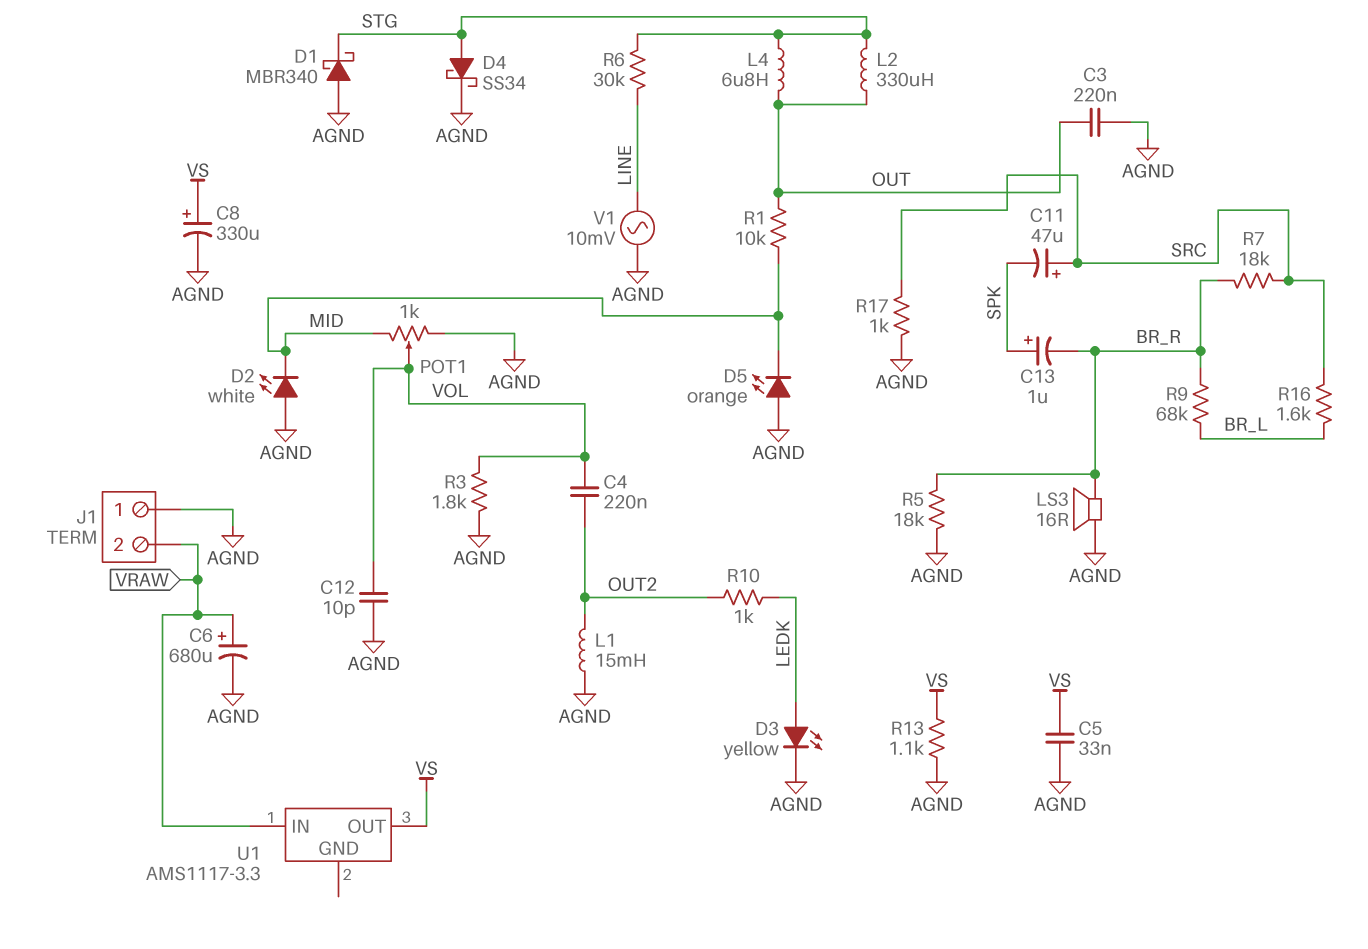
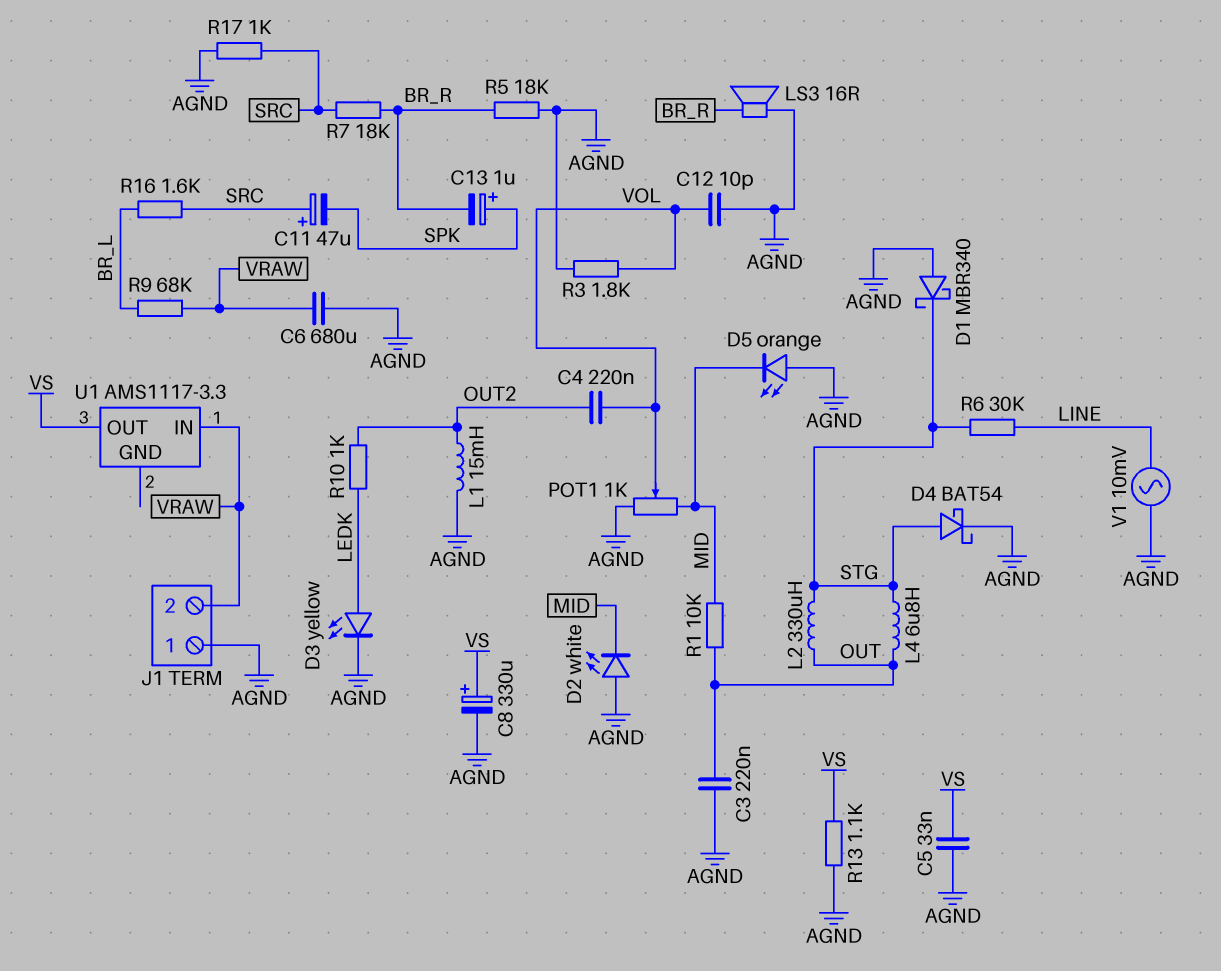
C6: 680uF (plus VRAW, minus AGND) -> 680uF (AGND, VRAW)
D4: schottky SS34 (A STG, K AGND) -> schottky BAT54 (A STG, K AGND)
R9: 68k (BR_L, BR_R) -> 68k (BR_L, VRAW)

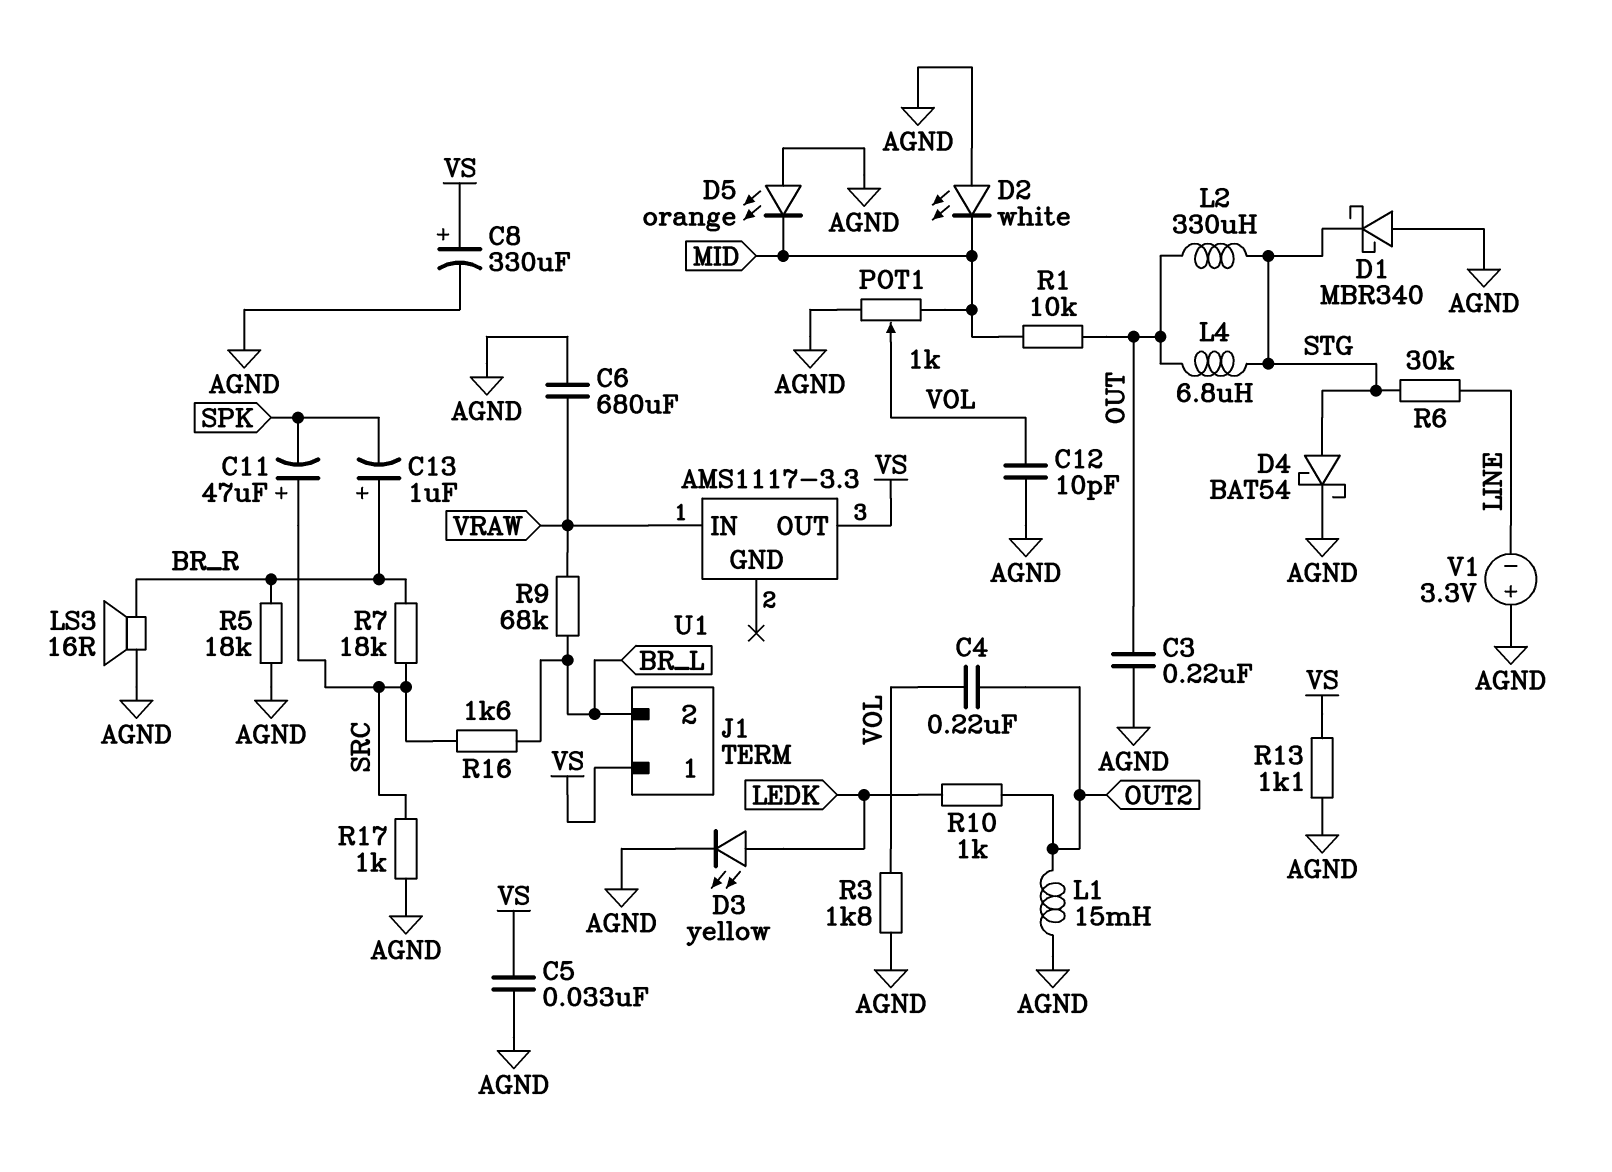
C13: 1uF (plus SPK, minus BR_R) -> 1uF (plus BR_R, minus SPK)
J1 pin 1: AGND -> VS
J1 pin 2: VRAW -> BR_L
V1: AC 10mV (AGND, LINE) -> 3.3V (plus AGND, minus LINE)

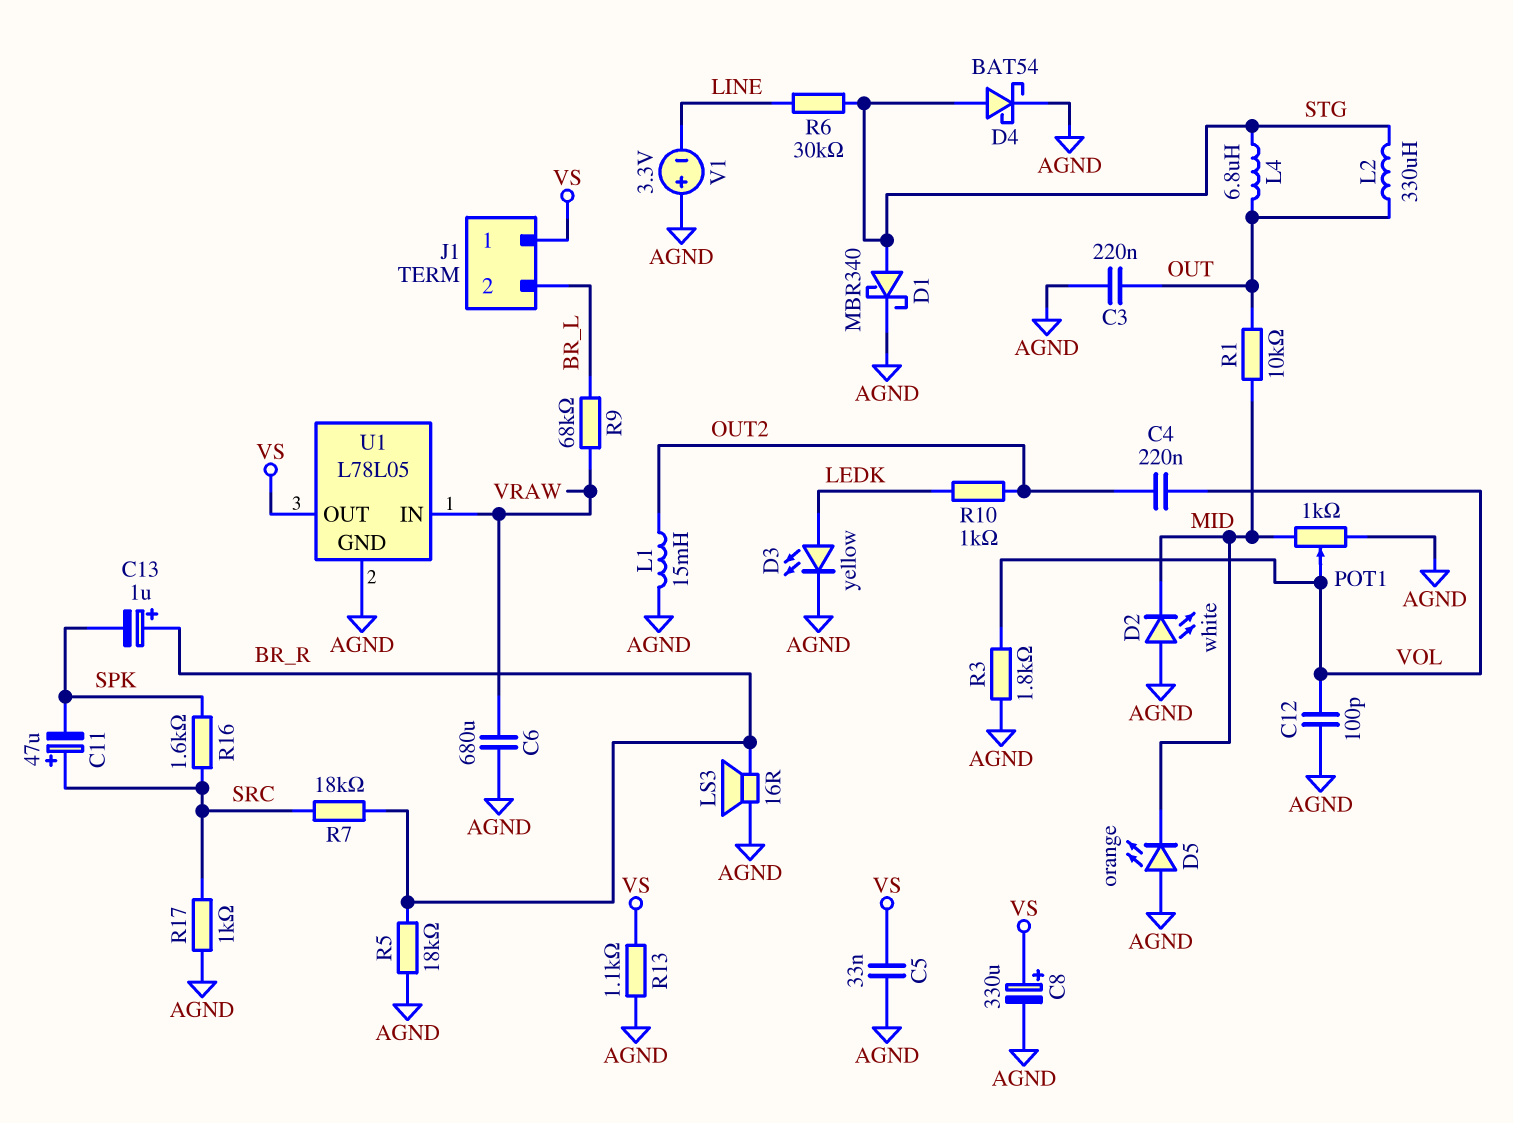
C12: 10pF (AGND, VOL) -> 100pF (AGND, VOL)
D1: schottky MBR340 (A AGND, K STG) -> schottky MBR340 (A STG, K AGND)
R16: 1.6k (BR_L, SRC) -> 1.6k (SPK, SRC)
U1: AMS1117-3.3 -> L78L05
U1 pin GND: none -> AGND

